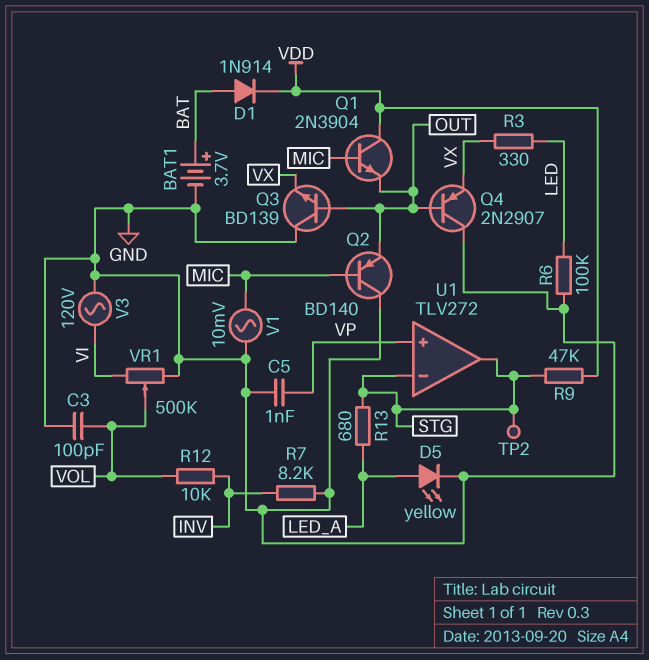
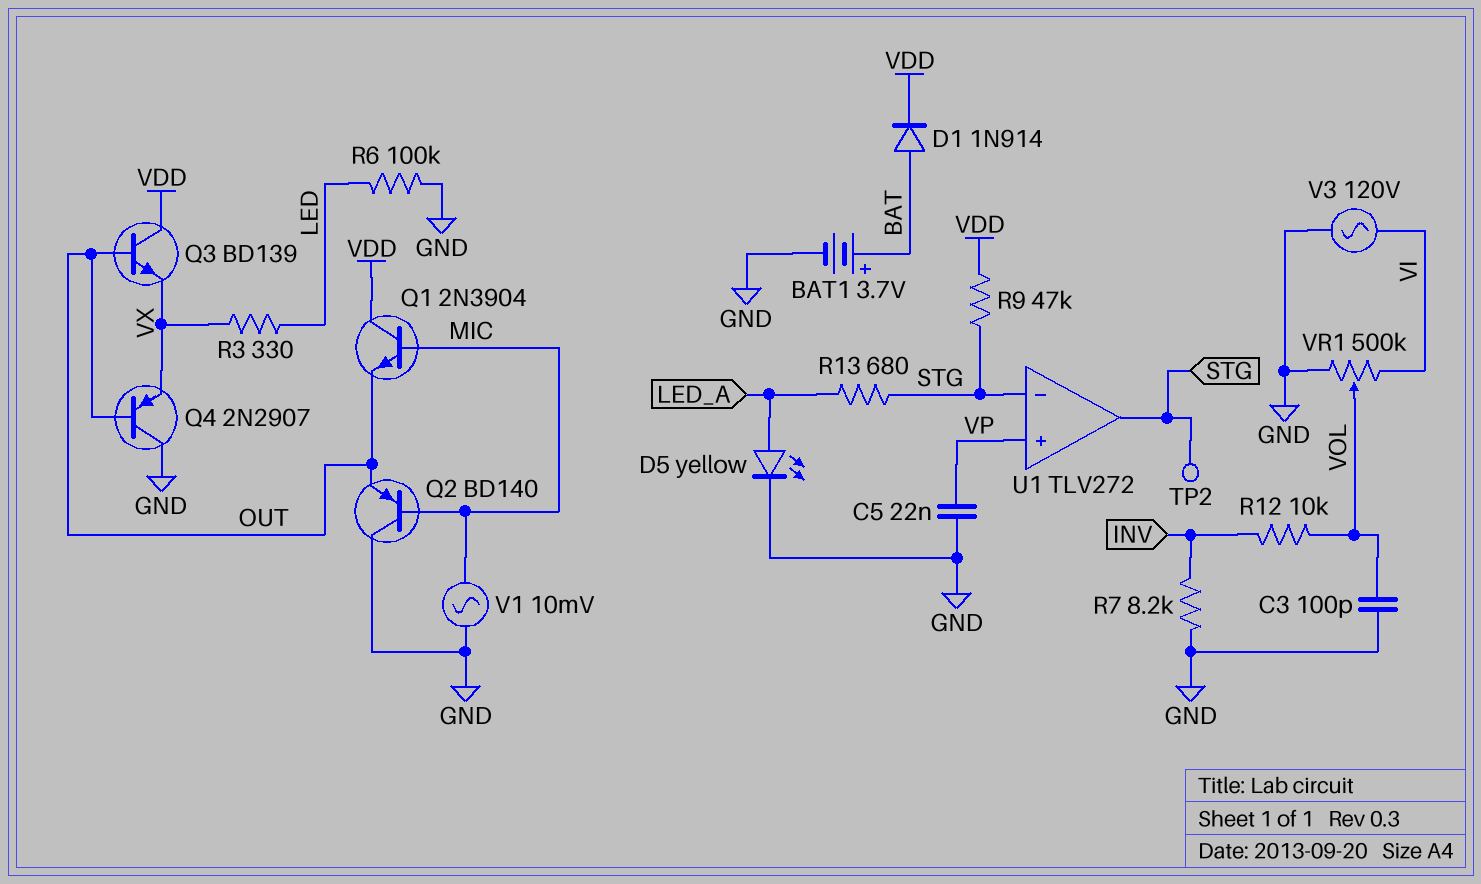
C5: 1nF (GND, VP) -> 22nF (GND, VP)
Q3: NPN BD139 (B OUT, C GND, E VX) -> NPN BD139 (B OUT, C VDD, E VX)

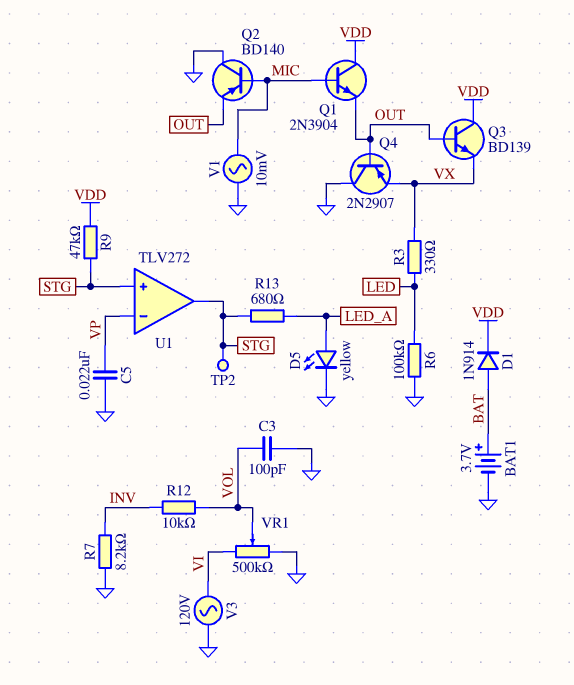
U1 pin in+: VP -> STG
U1 pin in-: STG -> VP

